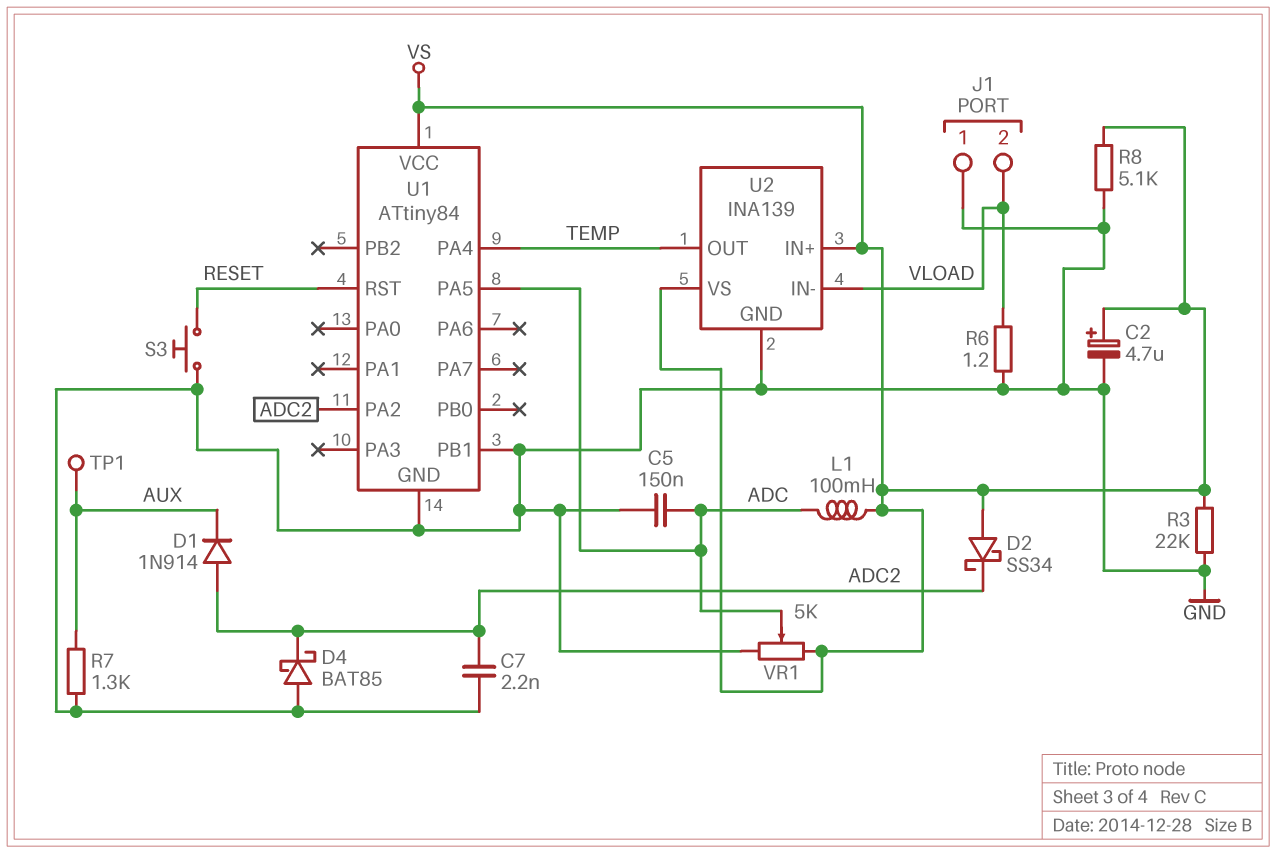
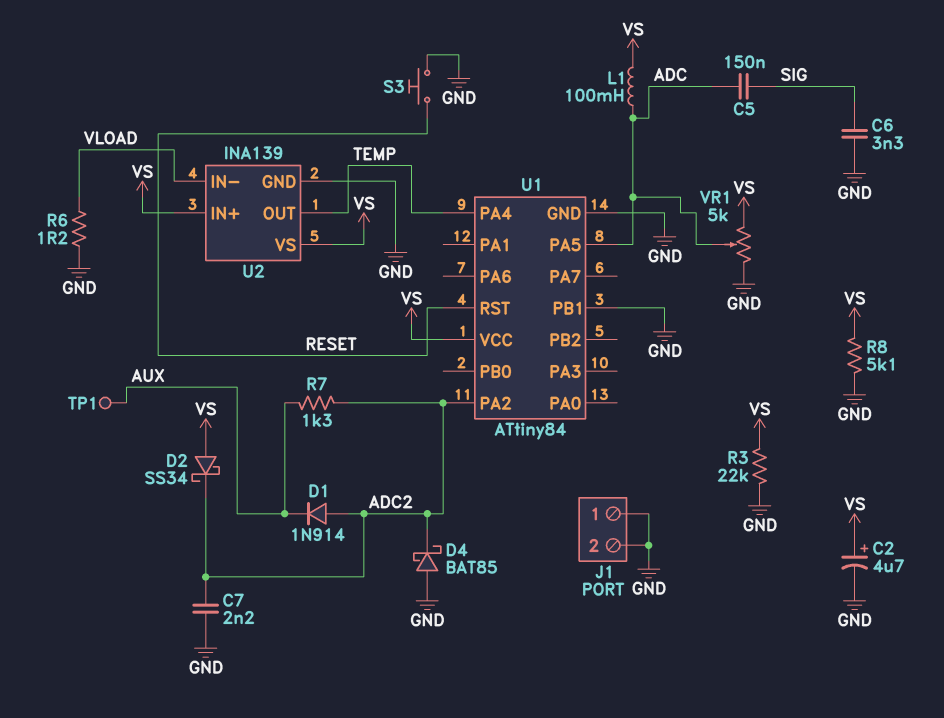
C5: 150nF (ADC, GND) -> 150nF (ADC, SIG)
C6: none -> 3.3nF (GND, SIG)
J1 pin 2: VLOAD -> GND
R7: 1.3k (AUX, GND) -> 1.3k (ADC2, AUX)

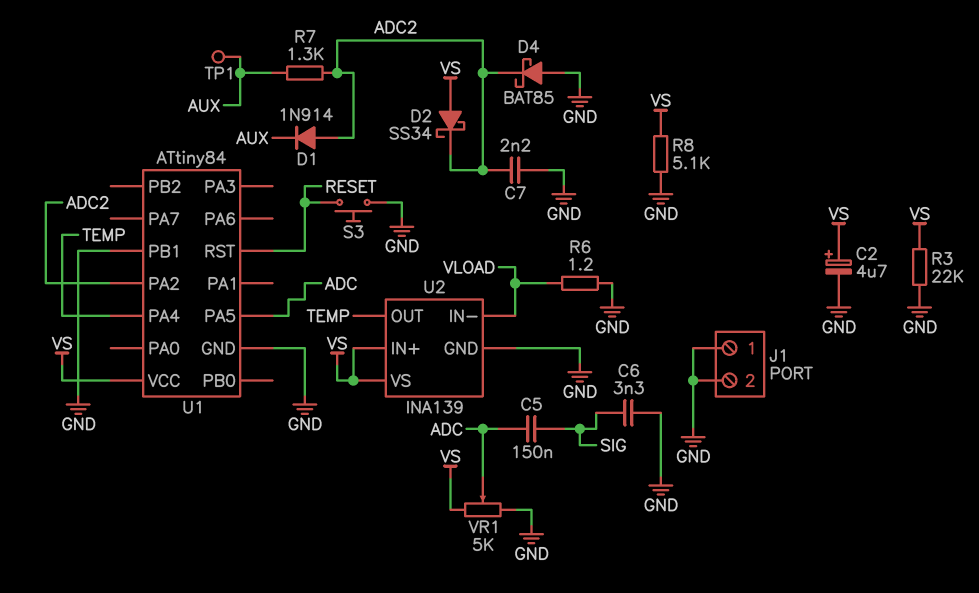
L1: 100mH (ADC, VS) -> none

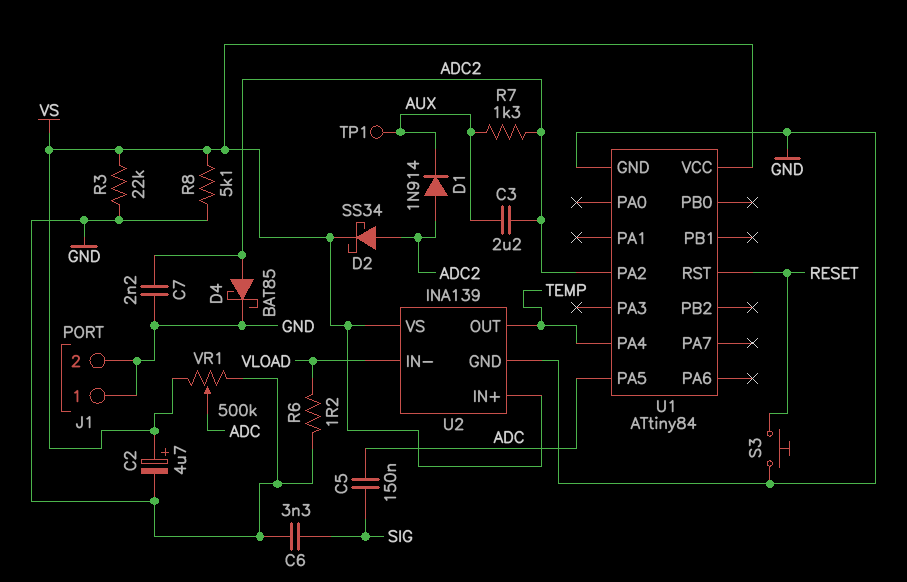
C3: none -> 2.2uF (ADC2, AUX)
D2: schottky SS34 (A VS, K ADC2) -> schottky SS34 (A ADC2, K VS)
D4: schottky BAT85 (A GND, K ADC2) -> schottky BAT85 (A ADC2, K GND)
U1 pin PB1: GND -> none
VR1: 5k (GND, VS, wiper ADC) -> 500k (GND, VS, wiper ADC)

